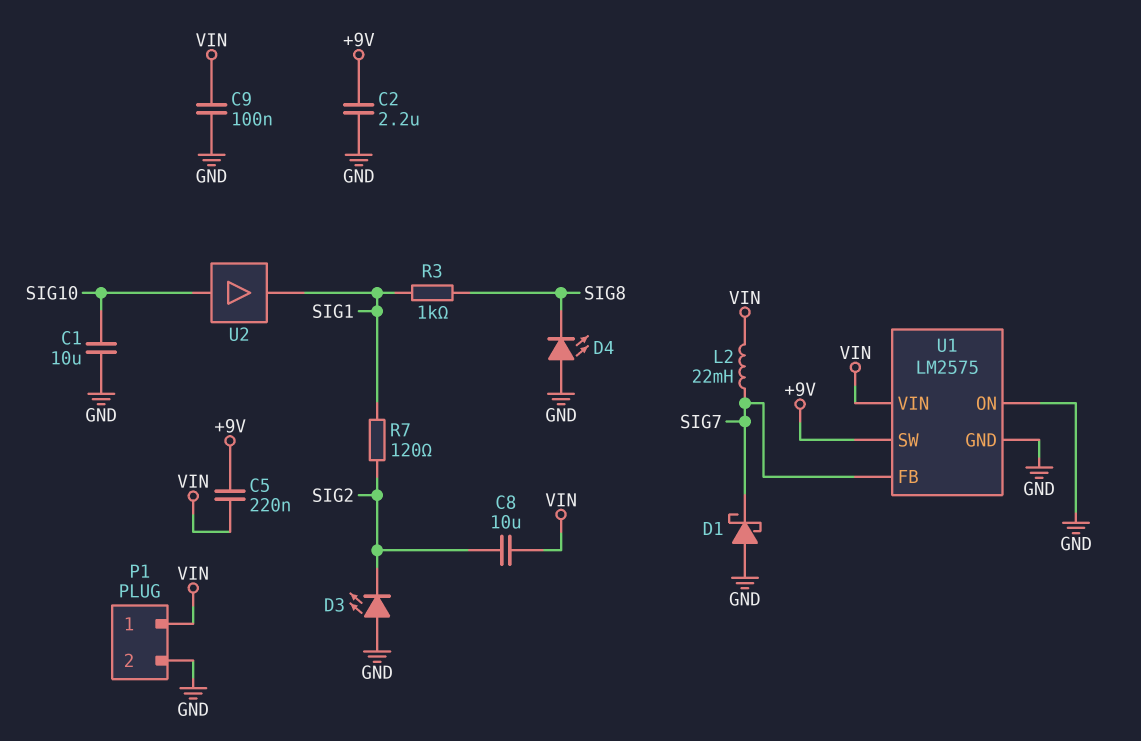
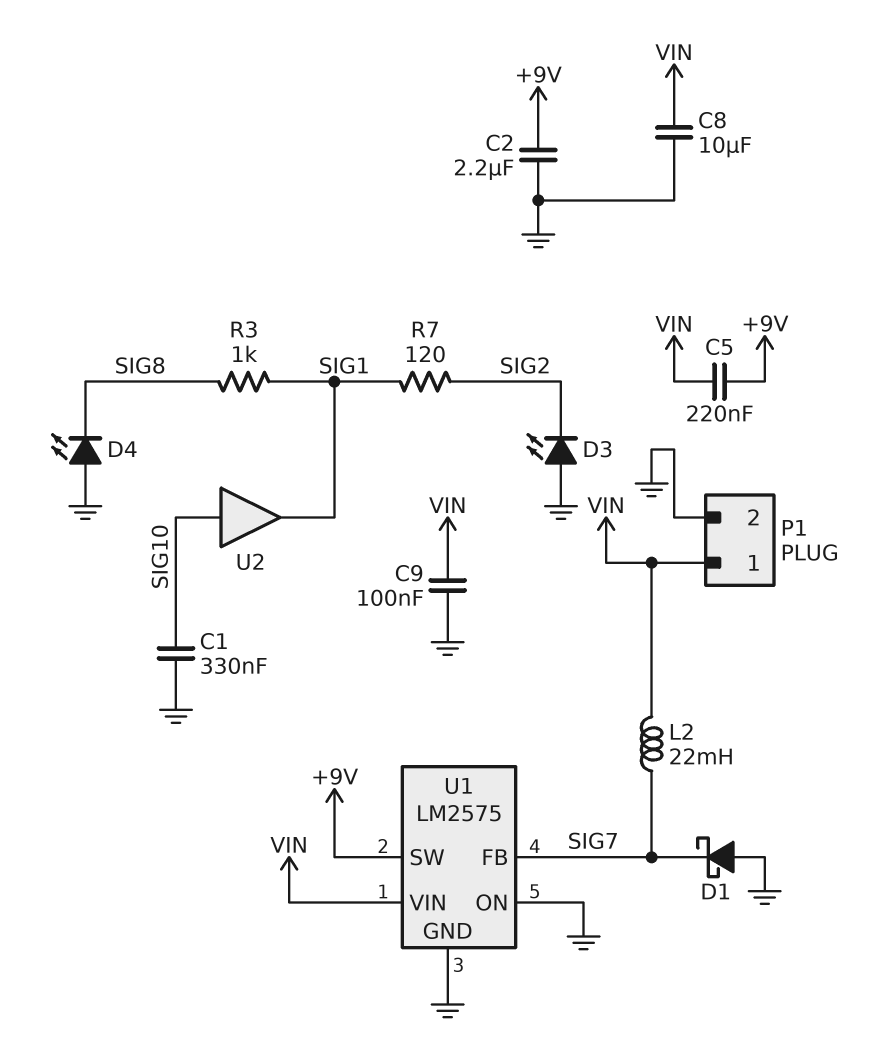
C1: 10uF (GND, SIG10) -> 330nF (GND, SIG10)
C8: 10uF (SIG2, VIN) -> 10uF (GND, VIN)

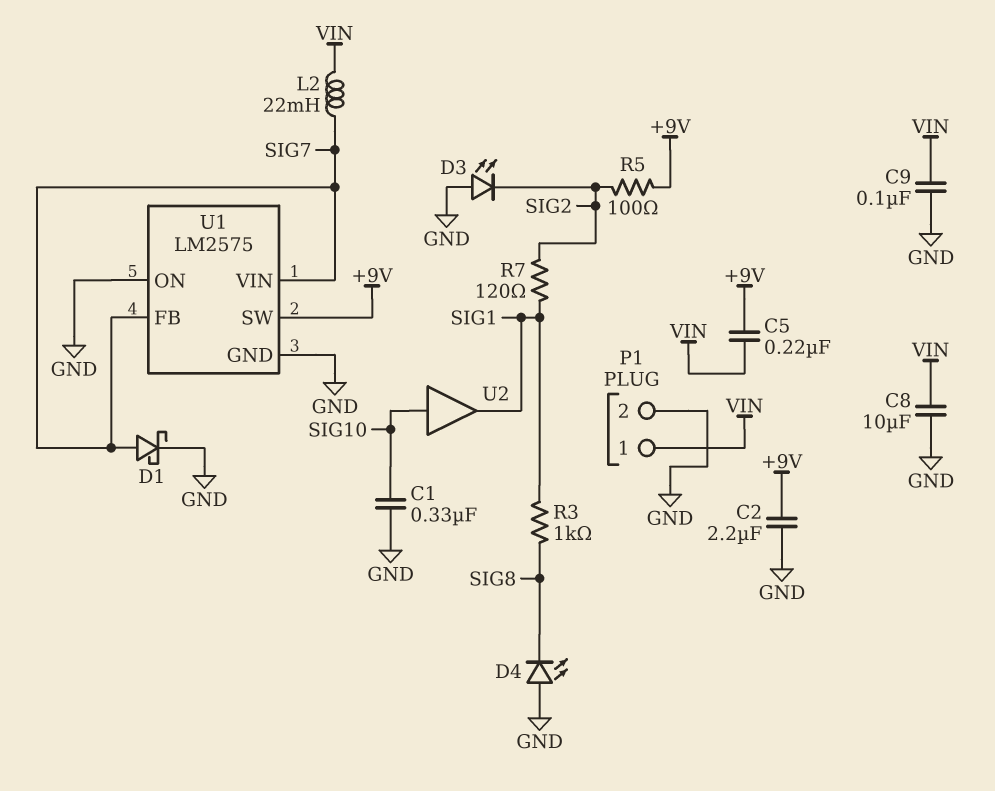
D1: schottky (A GND, K SIG7) -> schottky (A SIG7, K GND)
R5: none -> 100 (+9V, SIG2)
U1 pin VIN: VIN -> SIG7

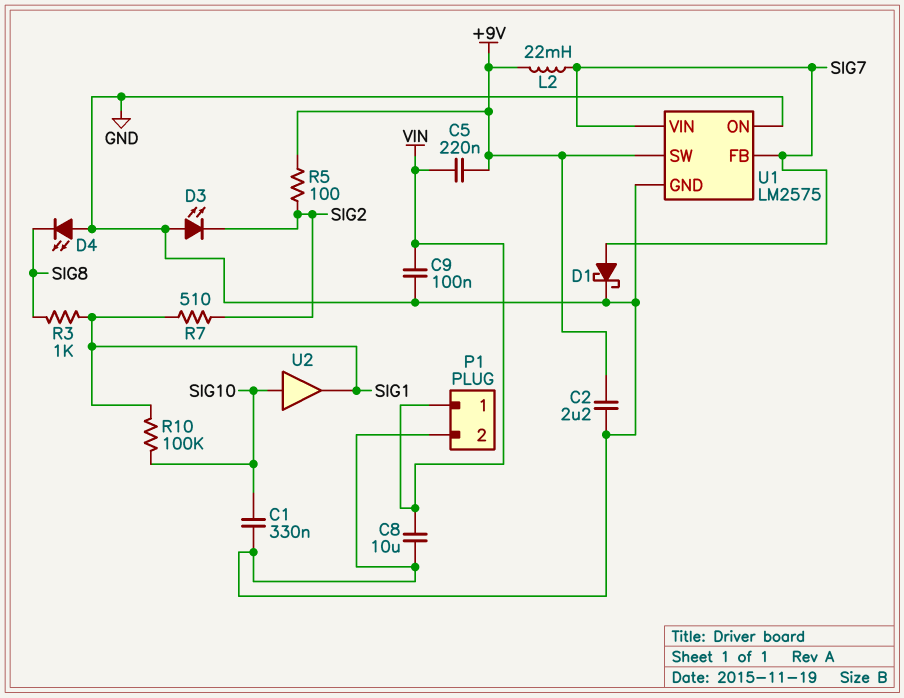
L2: 22mH (SIG7, VIN) -> 22mH (+9V, SIG7)
R7: 120 (SIG1, SIG2) -> 510 (SIG1, SIG2)
R10: none -> 100k (SIG1, SIG10)

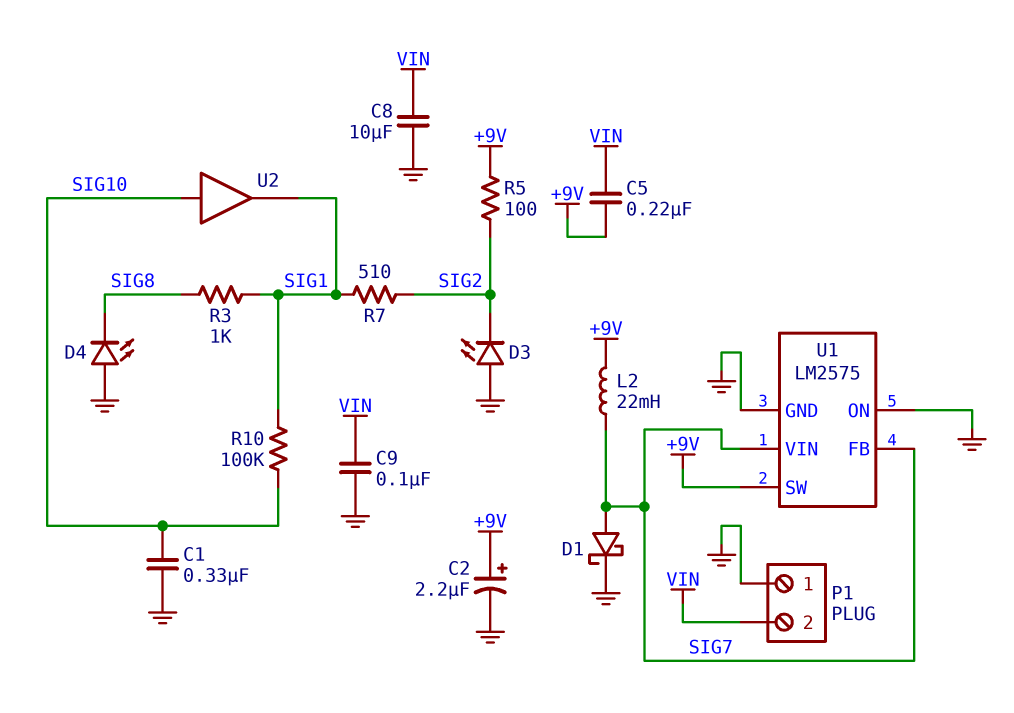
C2: 2.2uF (+9V, GND) -> 2.2uF (plus +9V, minus GND)
P1 pin 1: VIN -> GND
P1 pin 2: GND -> VIN

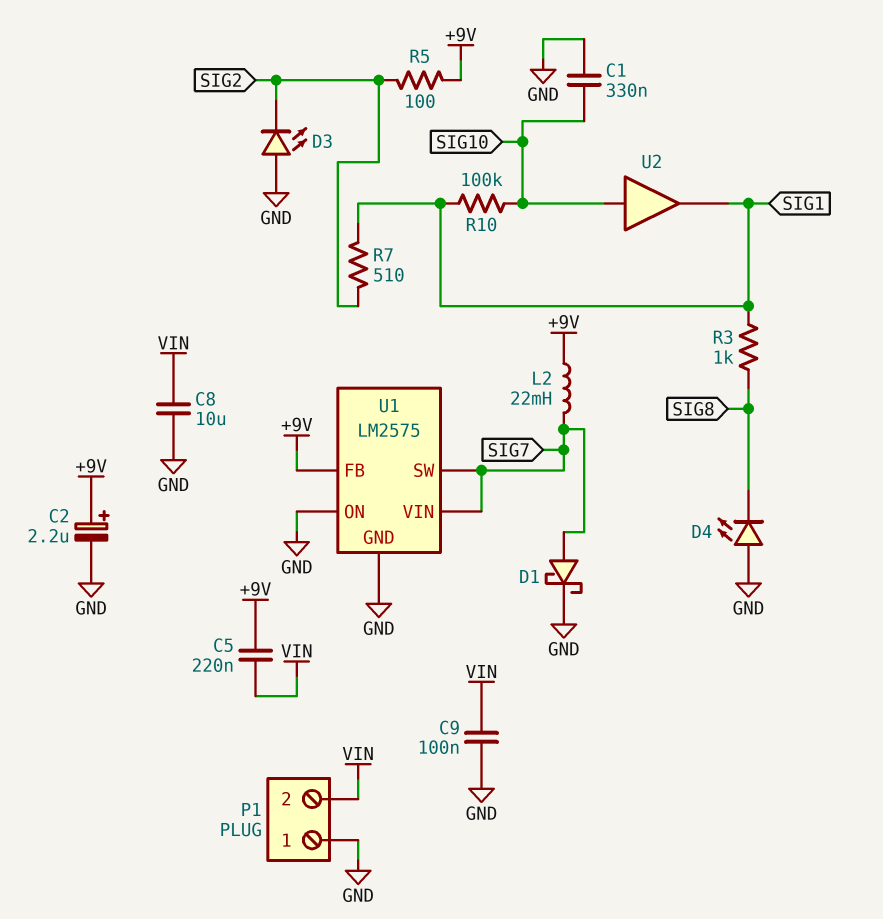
U1 pin FB: SIG7 -> +9V
U1 pin SW: +9V -> SIG7

